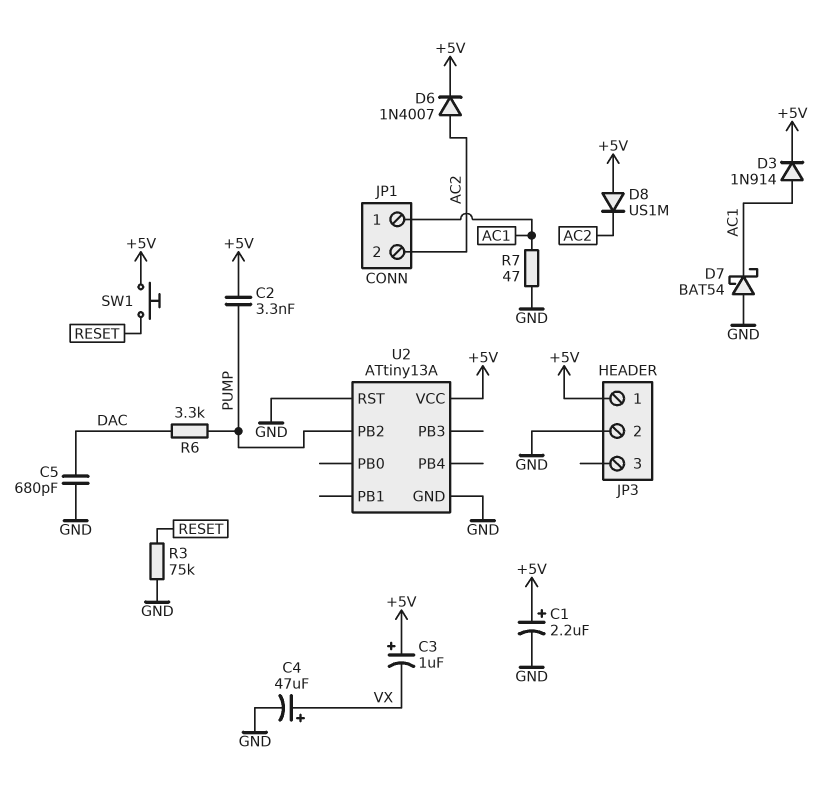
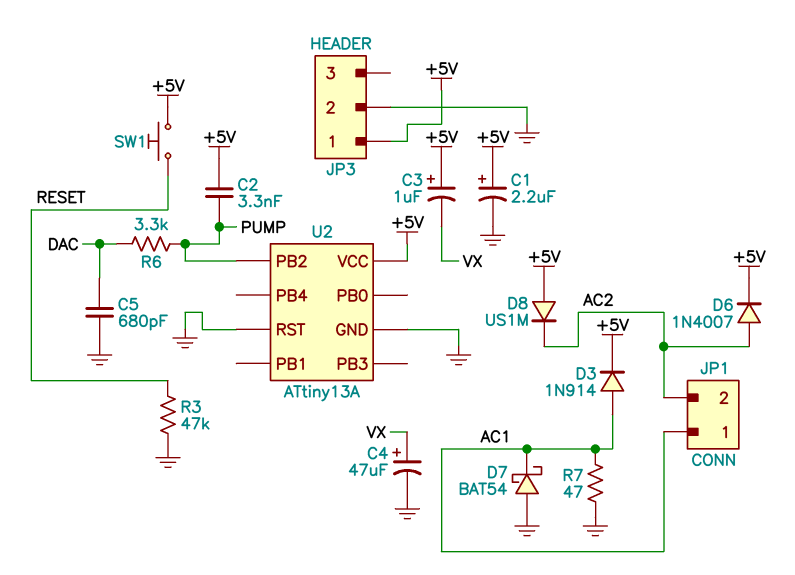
R3: 75k (GND, RESET) -> 47k (GND, RESET)

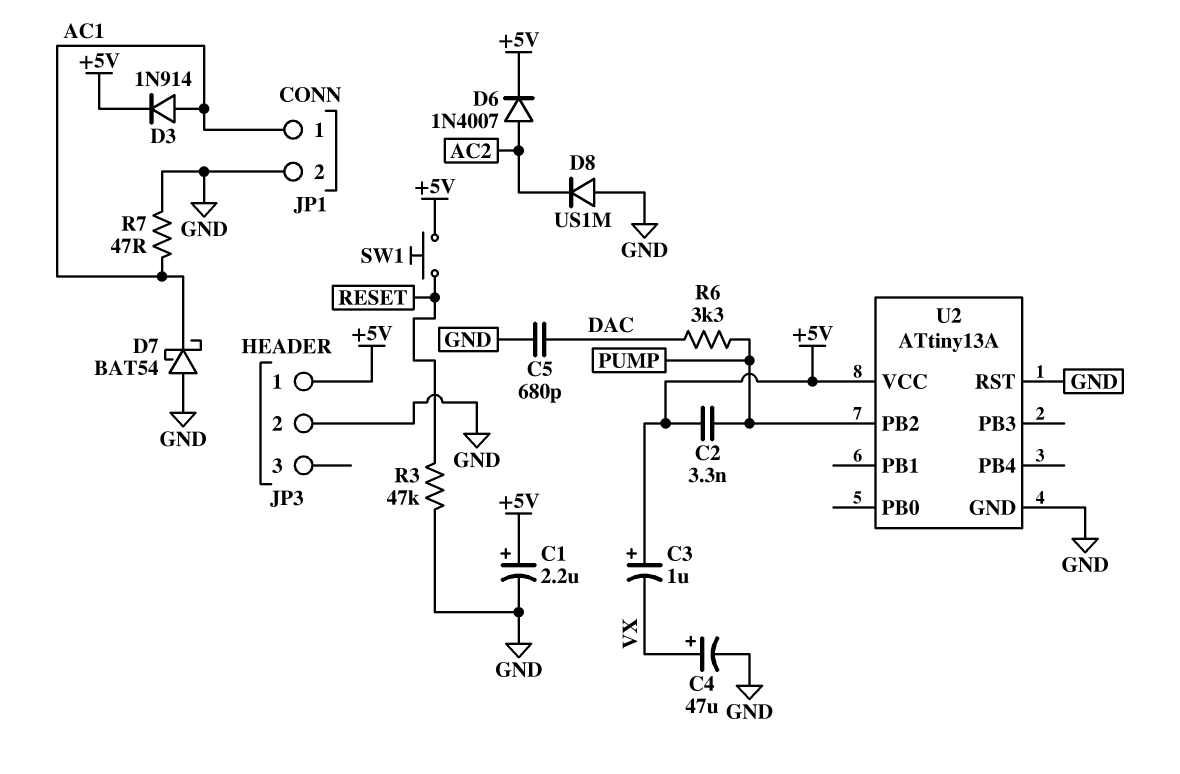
D8: diode US1M (A +5V, K AC2) -> diode US1M (A GND, K AC2)
JP1 pin 2: AC2 -> GND

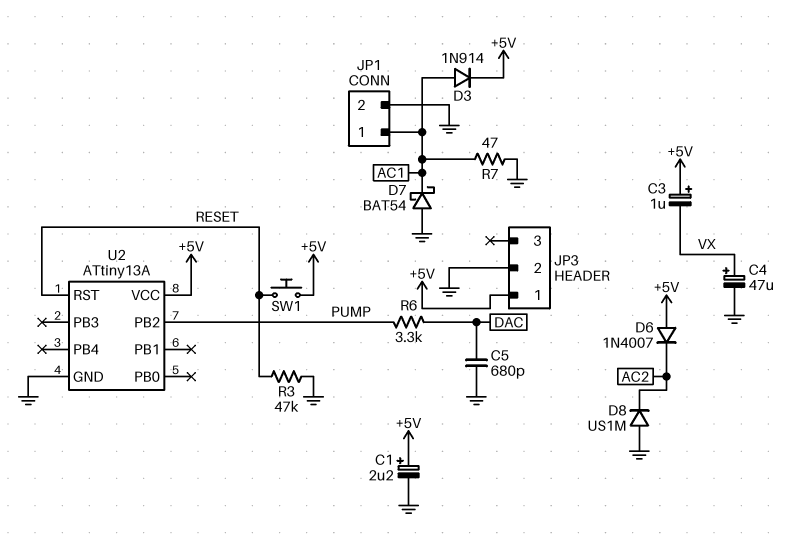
C2: 3.3nF (+5V, PUMP) -> none
D6: diode 1N4007 (A AC2, K +5V) -> diode 1N4007 (A +5V, K AC2)
U2 pin RST: GND -> RESET

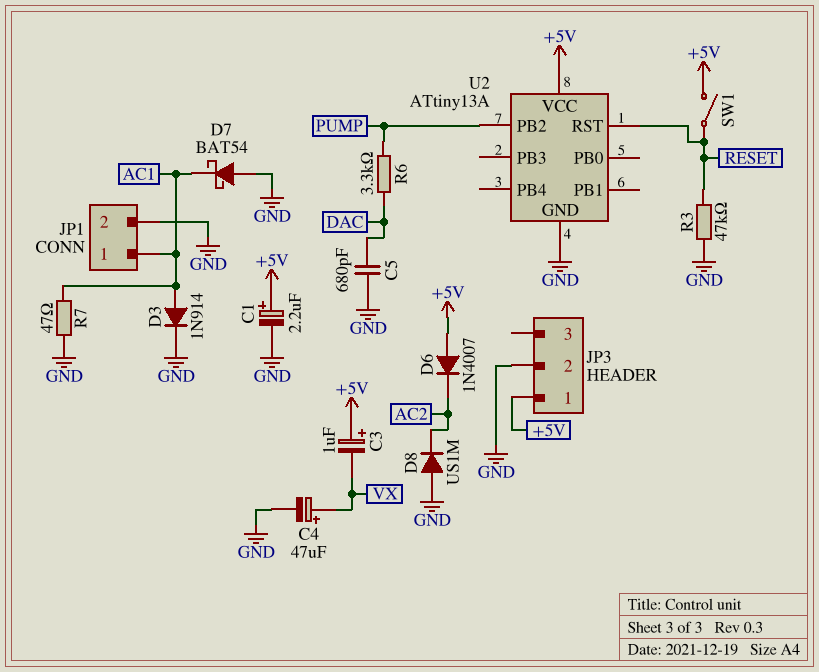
D3: diode 1N914 (A AC1, K +5V) -> diode 1N914 (A AC1, K GND)
SW1: button (+5V, RESET) -> switch (+5V, RESET)

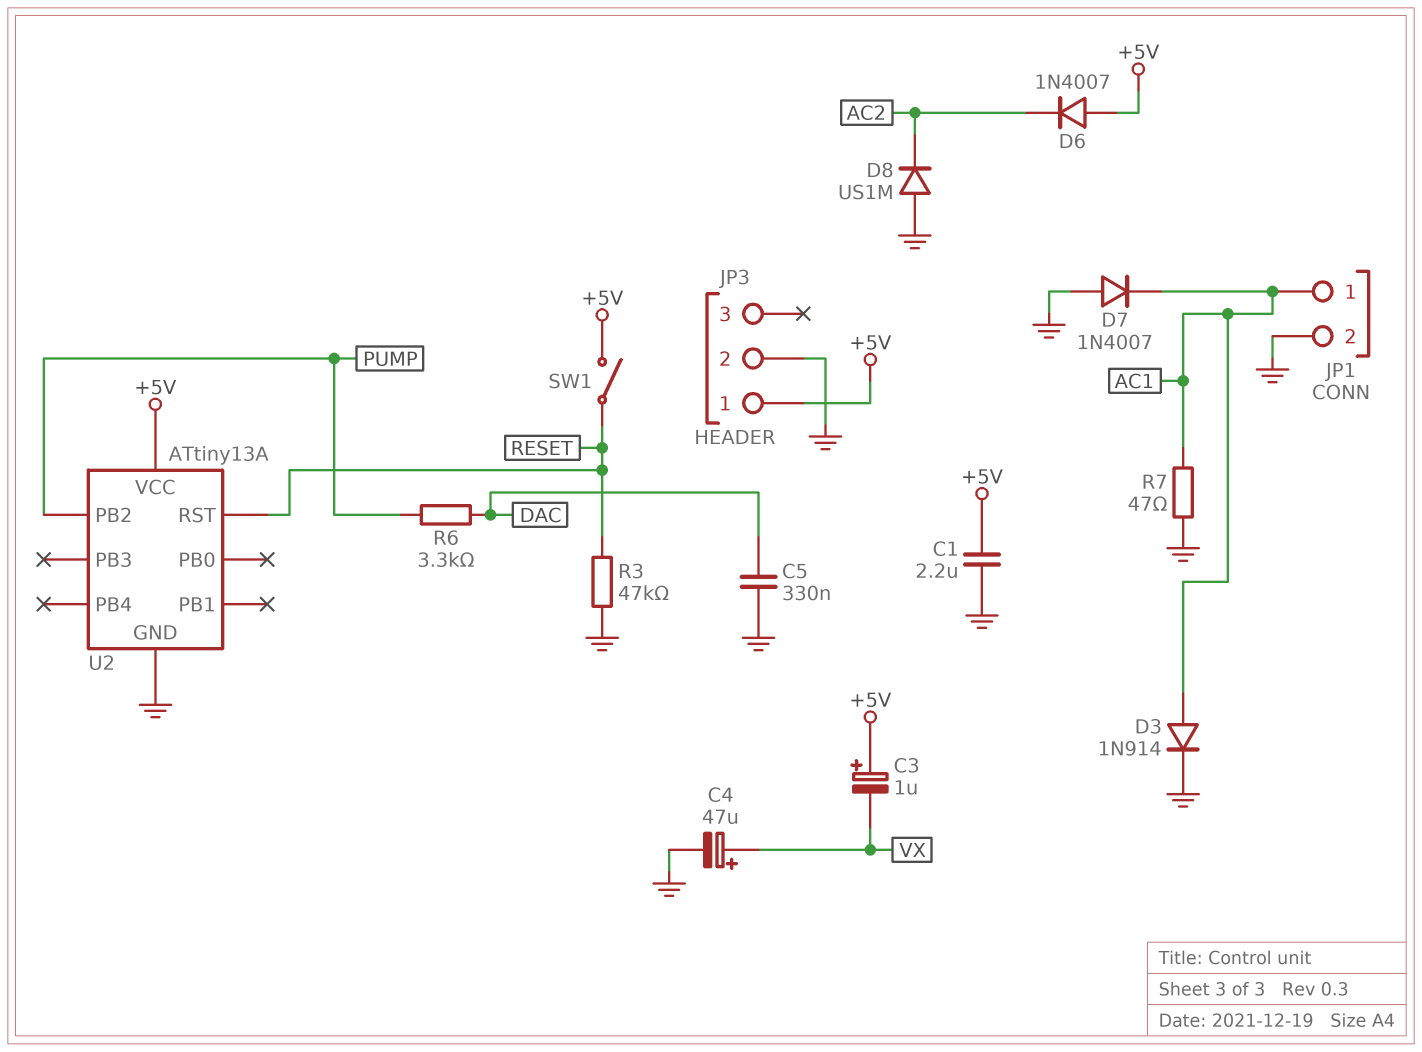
C1: 2.2uF (plus +5V, minus GND) -> 2.2uF (+5V, GND)
C5: 680pF (DAC, GND) -> 330nF (DAC, GND)
D7: schottky BAT54 (A GND, K AC1) -> diode 1N4007 (A GND, K AC1)

